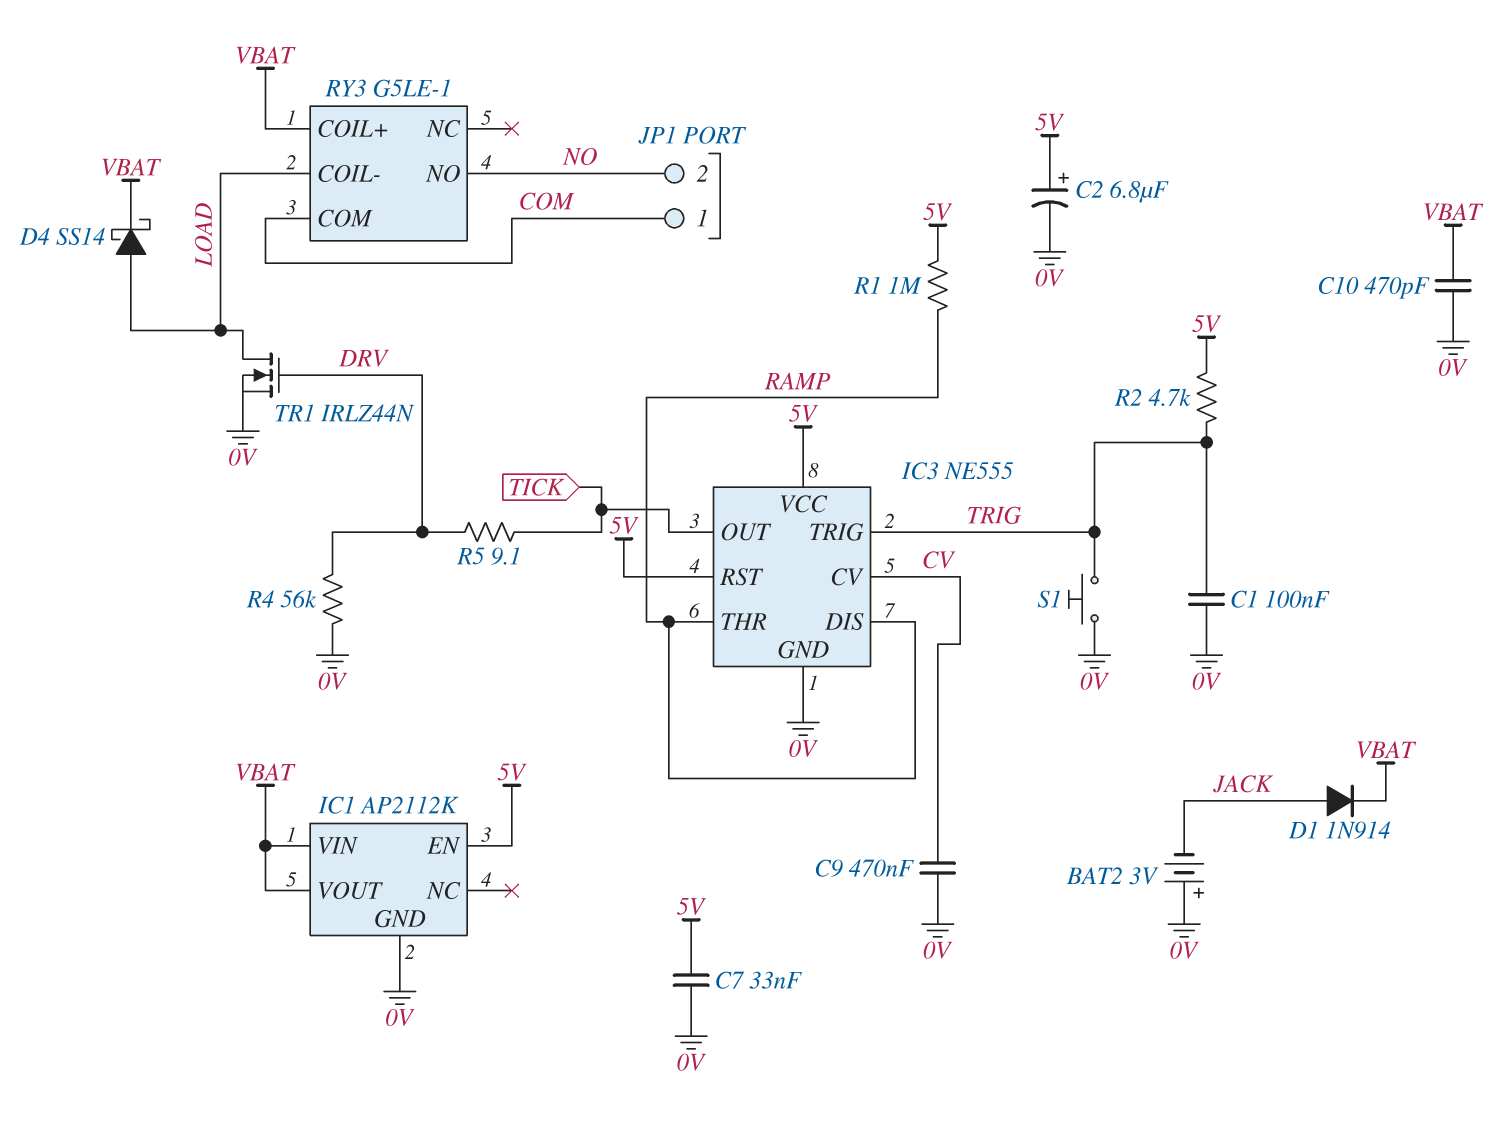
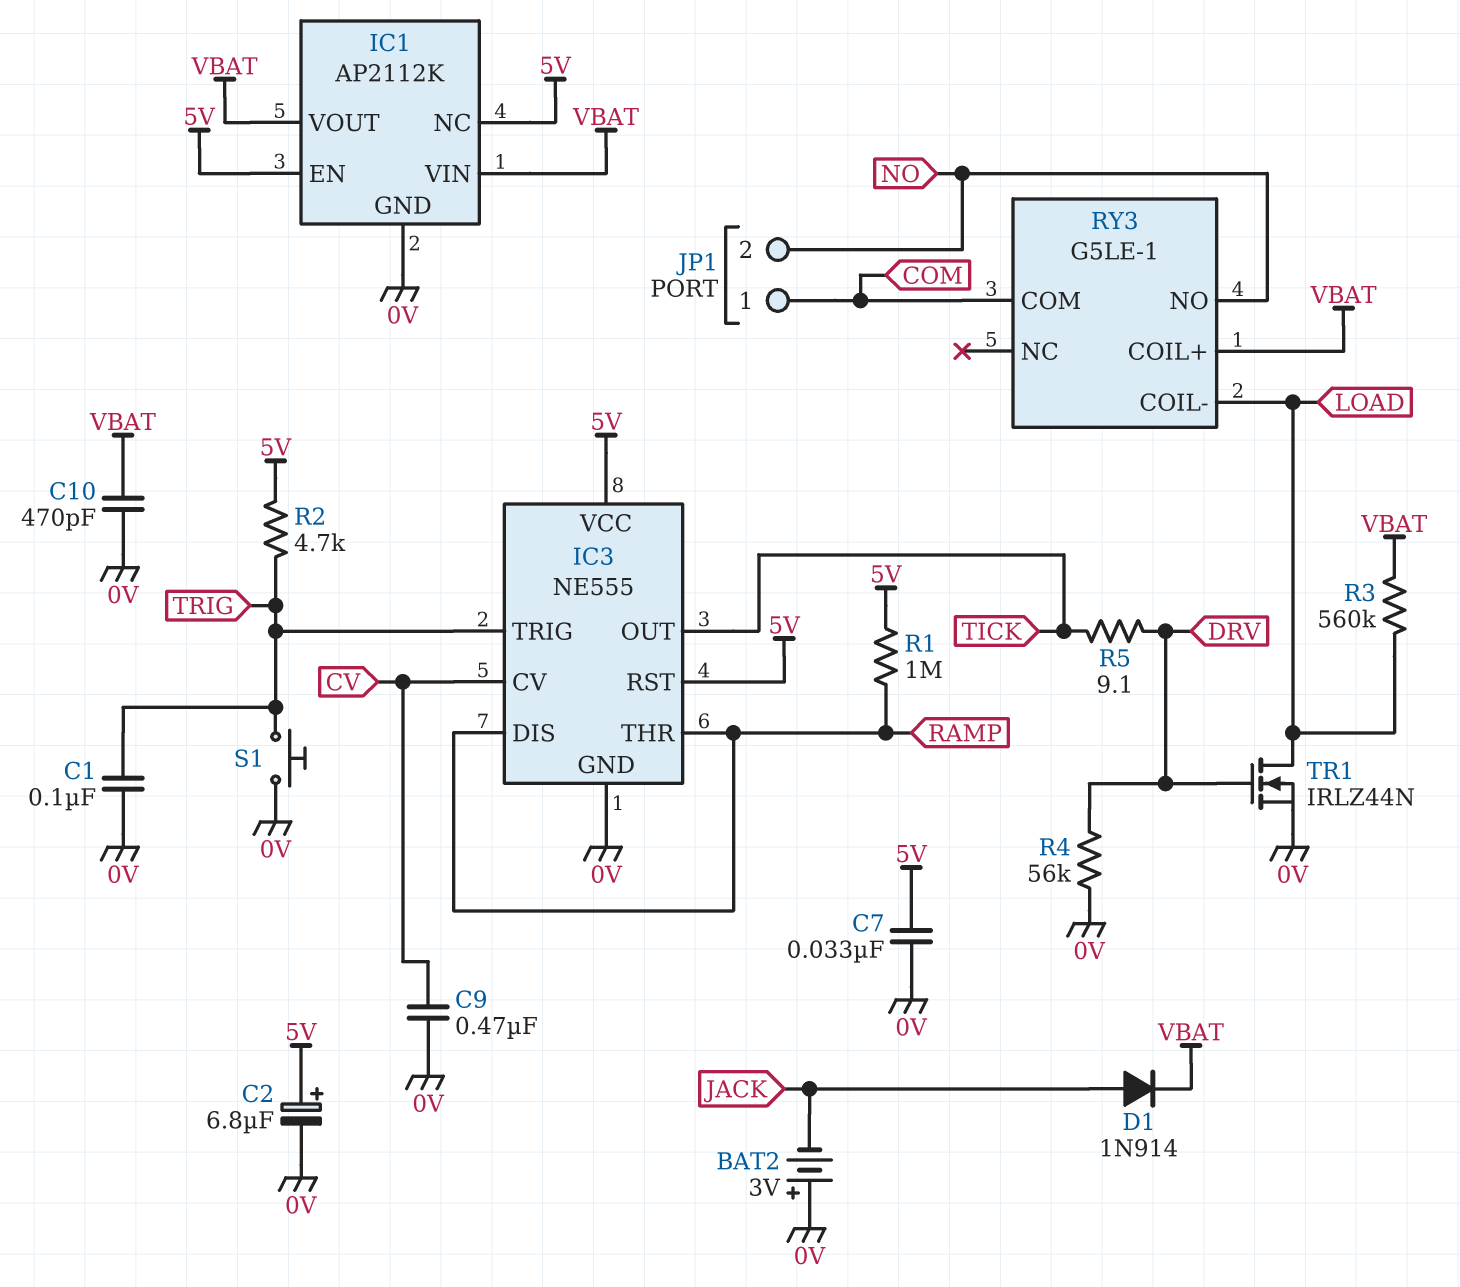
D4: schottky SS14 (A LOAD, K VBAT) -> none
IC1 pin NC: none -> 5V
R3: none -> 560k (LOAD, VBAT)

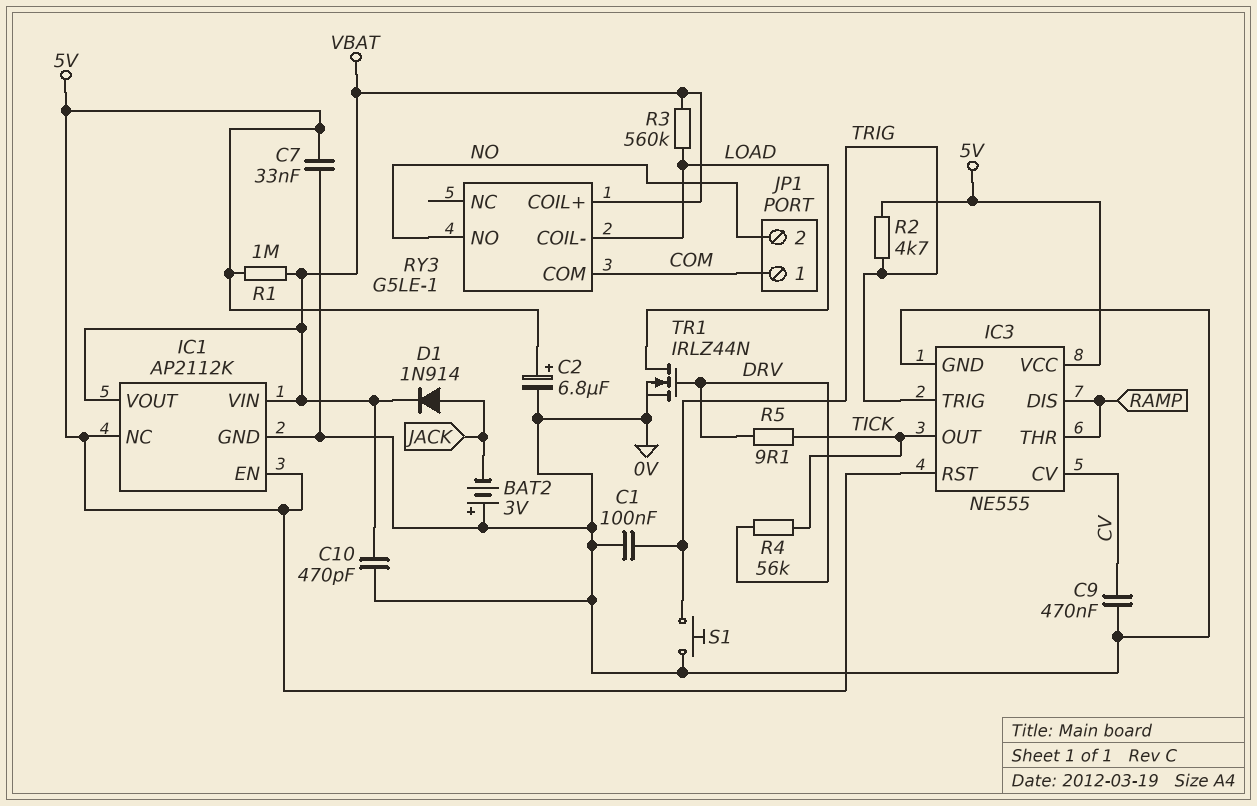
R1: 1M (5V, RAMP) -> 1M (5V, VBAT)
R4: 56k (0V, DRV) -> 56k (DRV, TICK)

